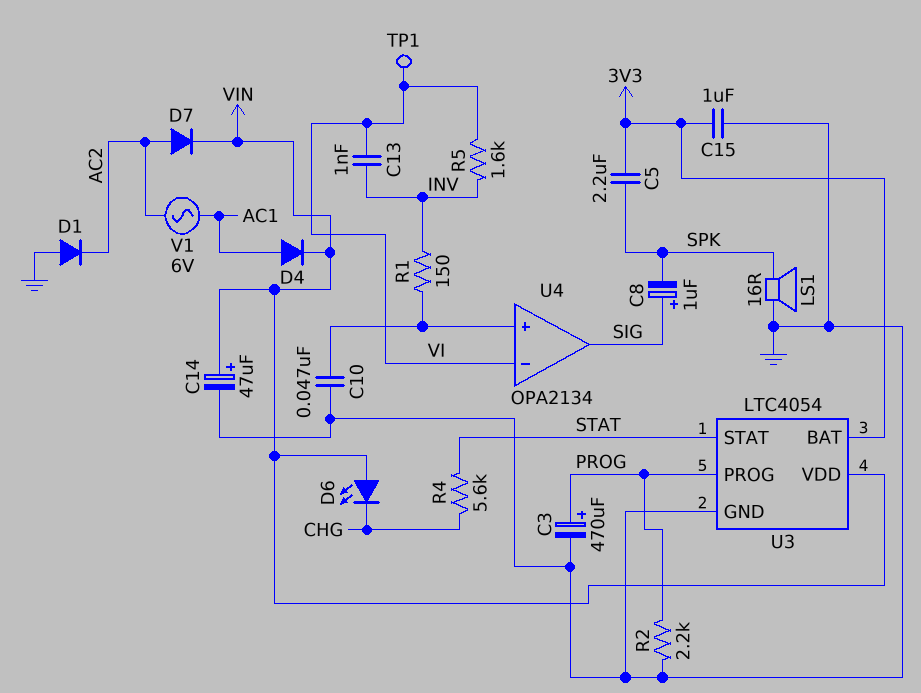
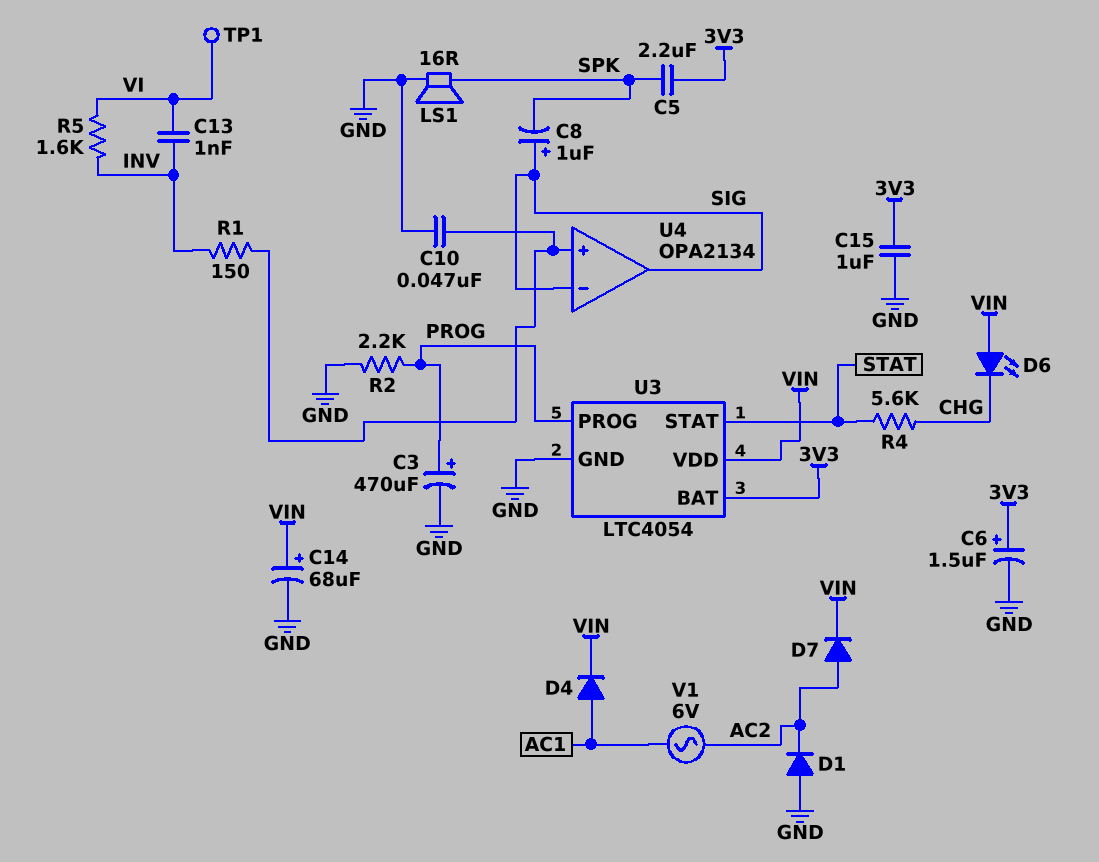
C6: none -> 1.5uF (plus 3V3, minus GND)
C14: 47uF (plus VIN, minus GND) -> 68uF (plus VIN, minus GND)
U4 pin in-: VI -> SIG

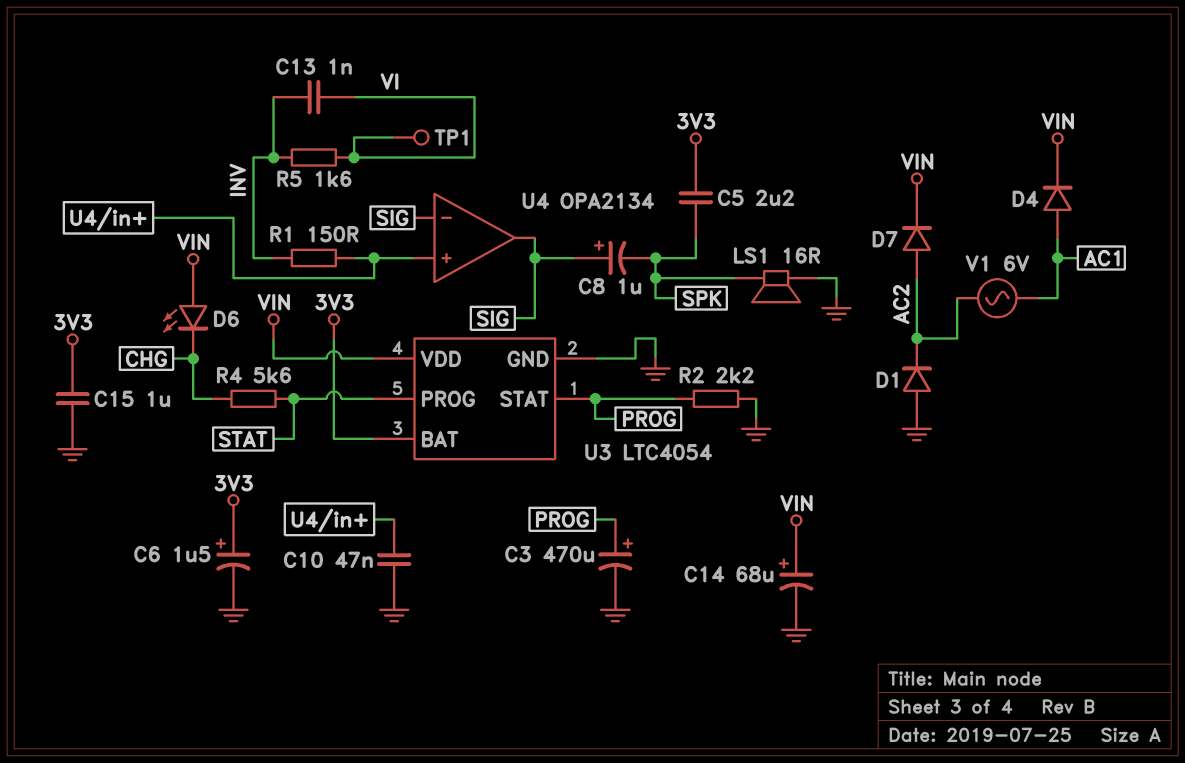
U3 pin PROG: PROG -> STAT
U3 pin STAT: STAT -> PROG

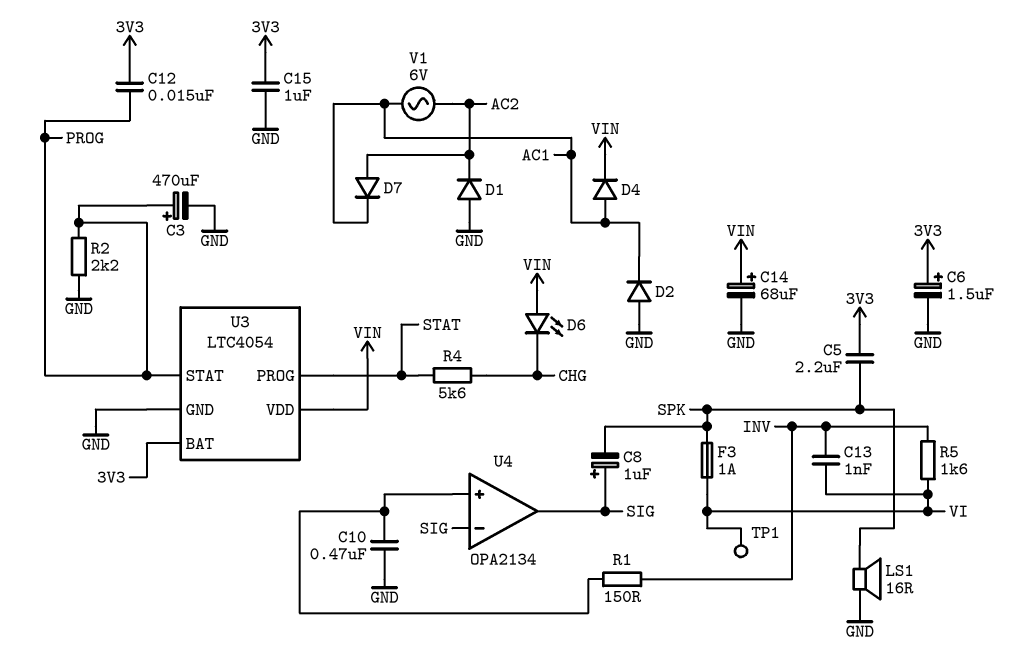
C10: 47nF (GND, U4/in+) -> 470nF (GND, U4/in+)
C12: none -> 15nF (3V3, PROG)
D2: none -> diode (A GND, K AC1)
D7: diode (A AC2, K VIN) -> diode (A AC2, K AC1)
F3: none -> 1A (SPK, VI)

